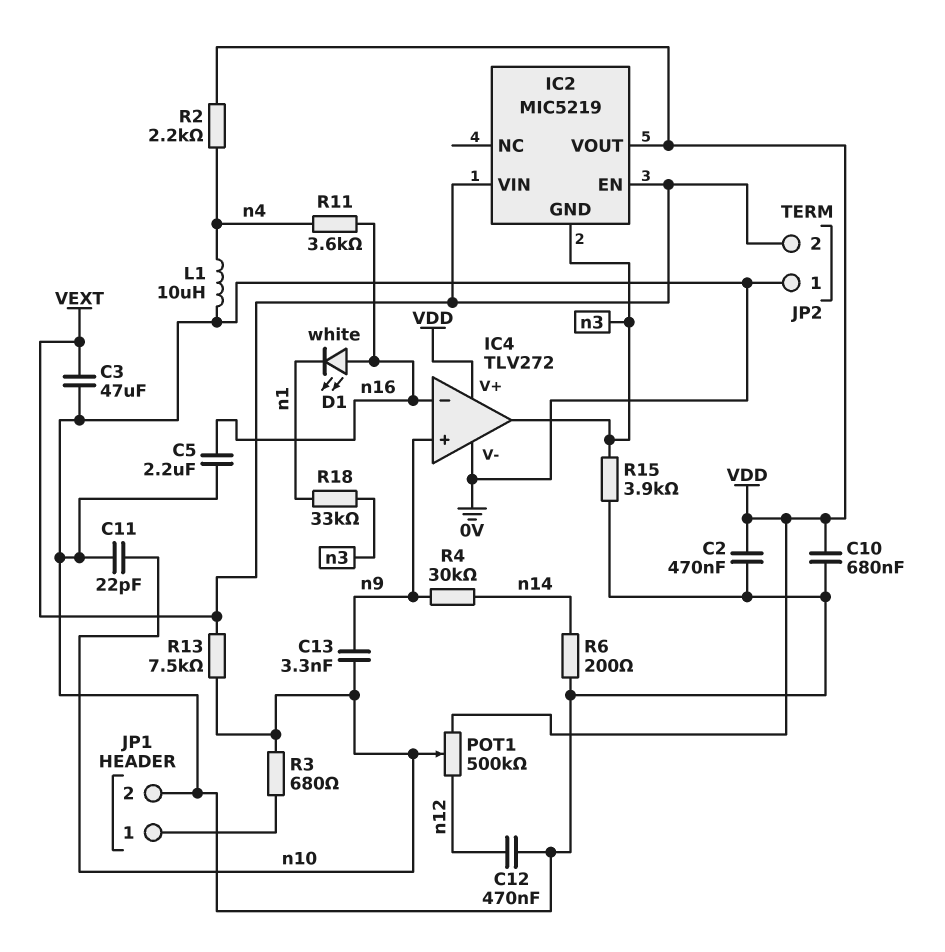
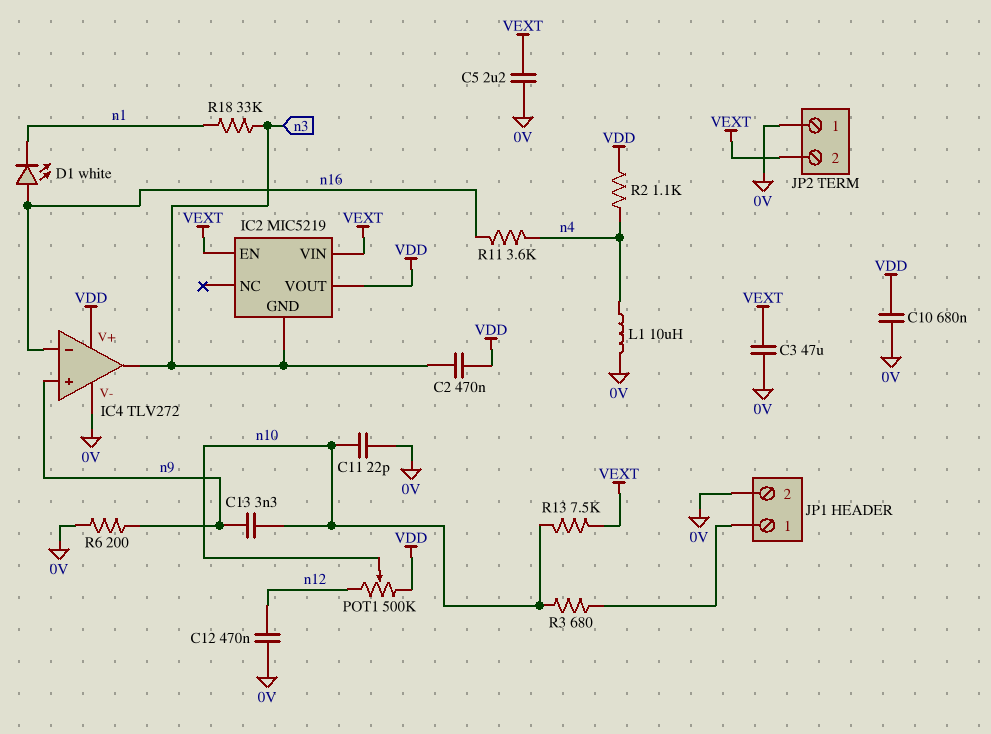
C2: 470nF (0V, VDD) -> 470nF (VDD, n3)
C5: 2.2uF (0V, n16) -> 2.2uF (0V, VEXT)
R2: 2.2k (VDD, n4) -> 1.1k (VDD, n4)
R4: 30k (n9, n14) -> none
R6: 200 (0V, n14) -> 200 (0V, n9)
R15: 3.9k (0V, n3) -> none

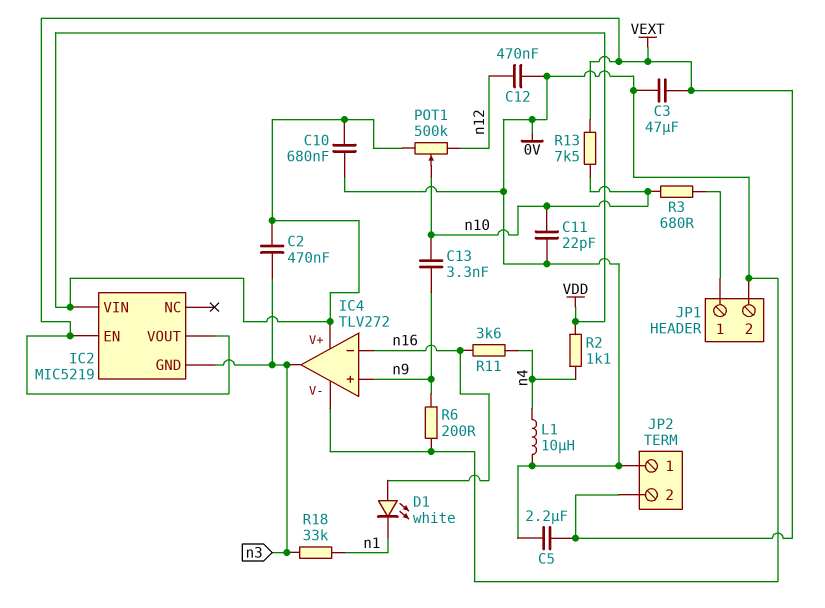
IC2 pin VIN: VEXT -> VDD
IC2 pin VOUT: VDD -> VEXT

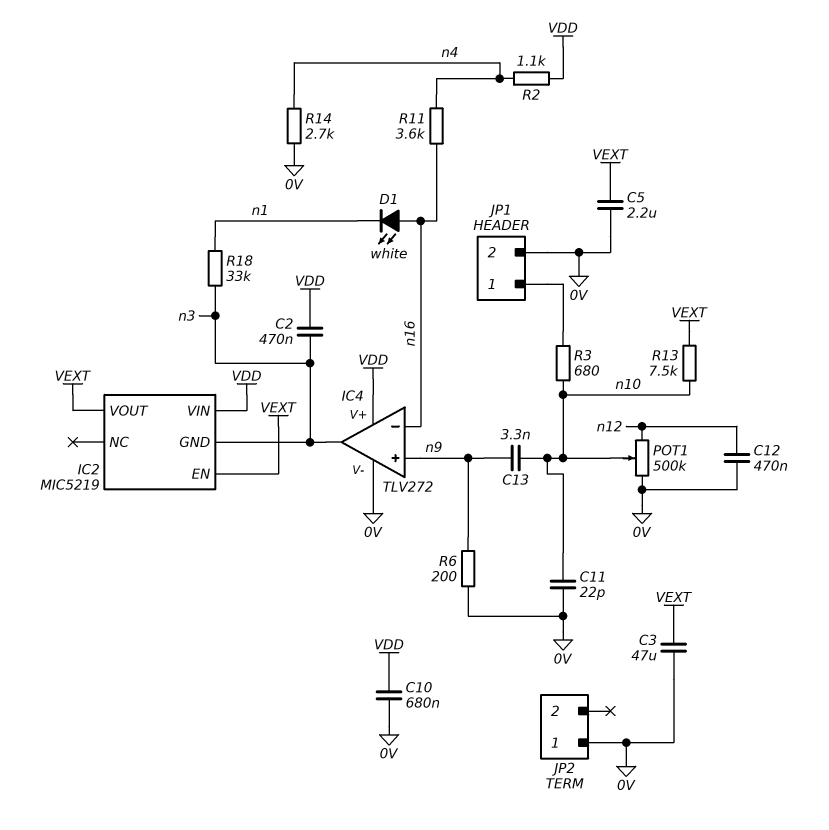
JP2 pin 2: VEXT -> none
L1: 10uH (0V, n4) -> none
POT1: 500k (VDD, n12, wiper n10) -> 500k (0V, n12, wiper n10)
R14: none -> 2.7k (0V, n4)

